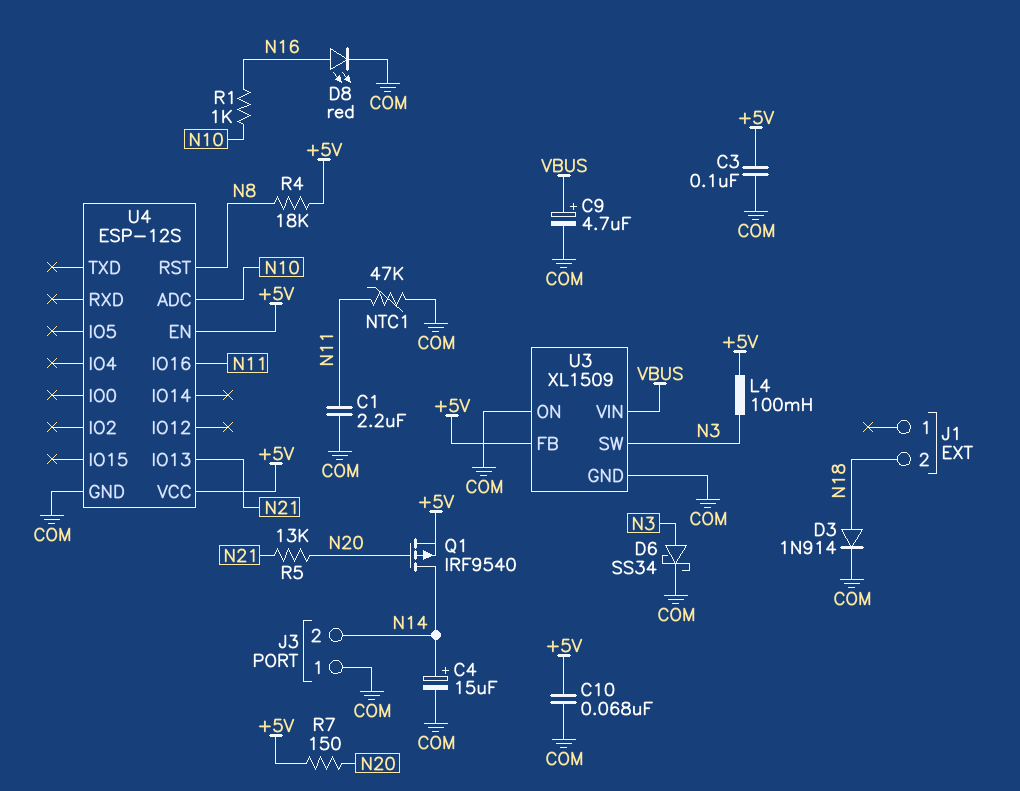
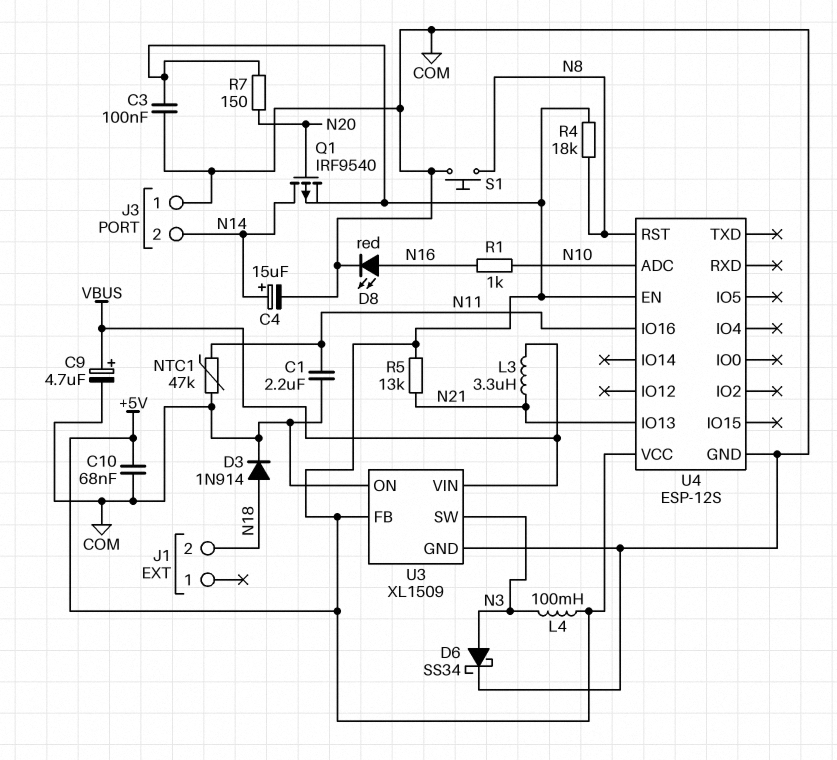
L3: none -> 3.3uH (N21, VBUS)
R5: 13k (N20, N21) -> 13k (+5V, N21)
S1: none -> button (COM, N8)

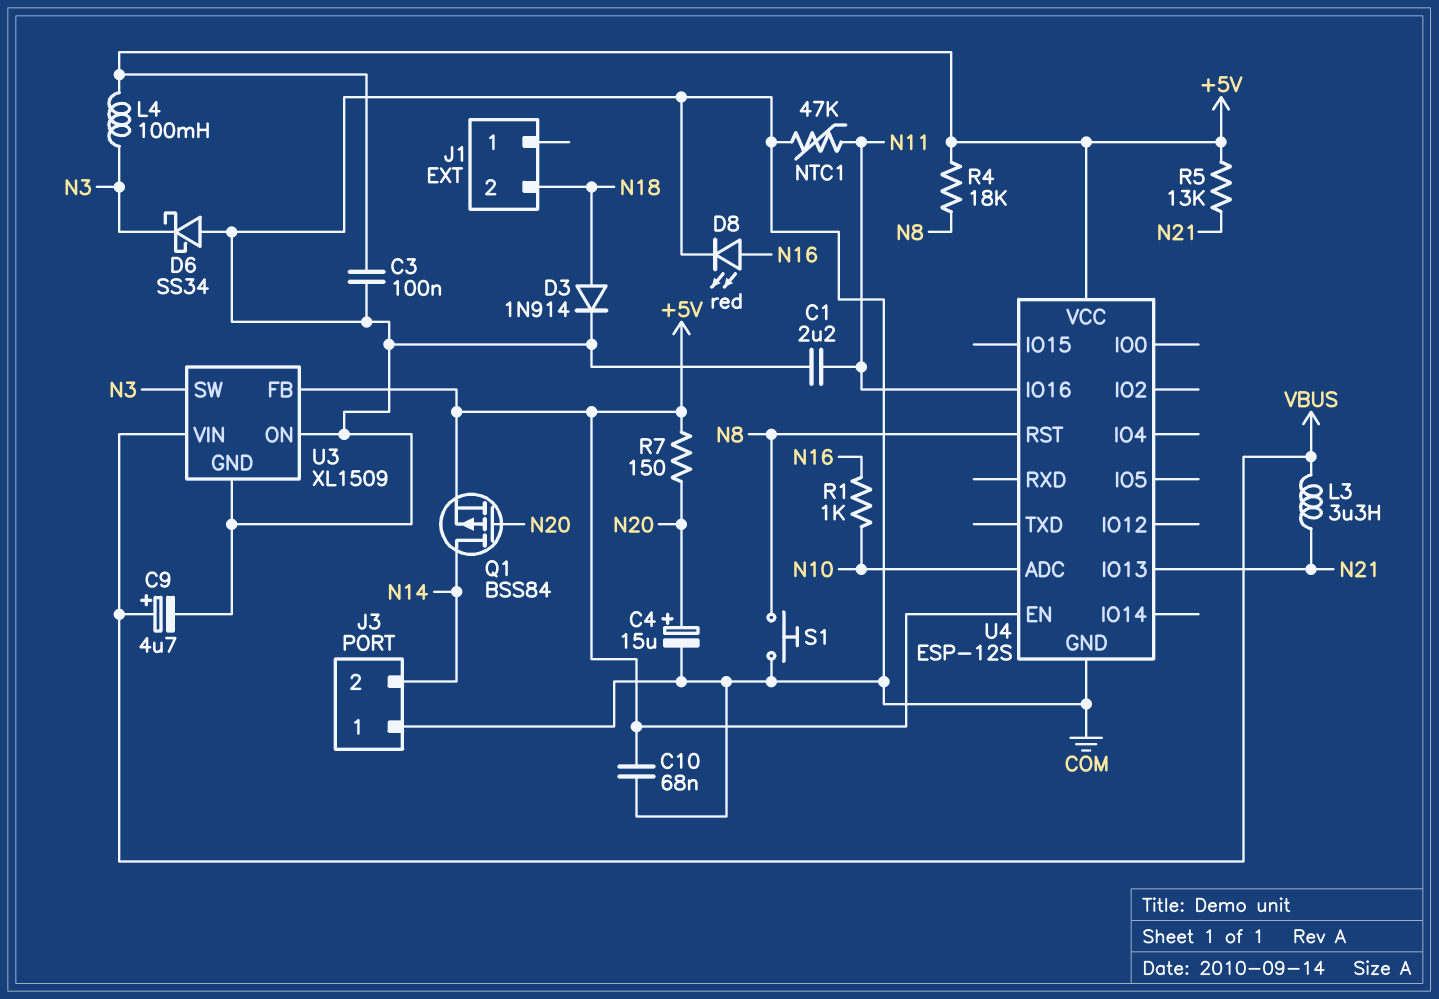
C4: 15uF (plus N14, minus COM) -> 15uF (plus N20, minus COM)
D6: schottky SS34 (A N3, K COM) -> schottky SS34 (A COM, K N3)
Q1: PMOS IRF9540 (G N20, D N14, S +5V) -> PMOS BSS84 (G N20, D N14, S +5V)

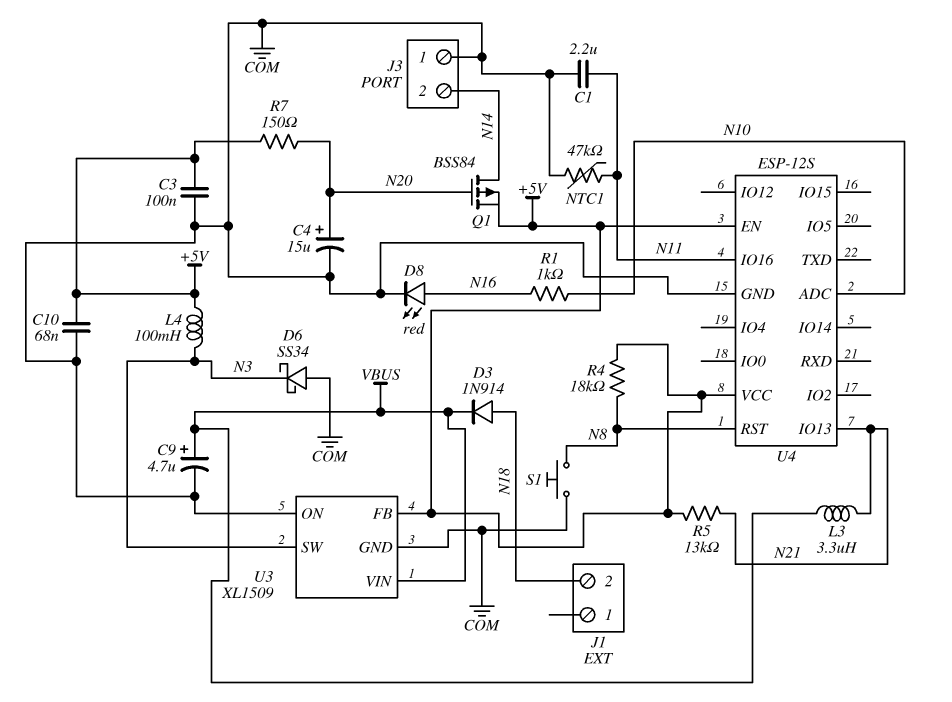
D3: diode 1N914 (A N18, K COM) -> diode 1N914 (A N18, K VBUS)

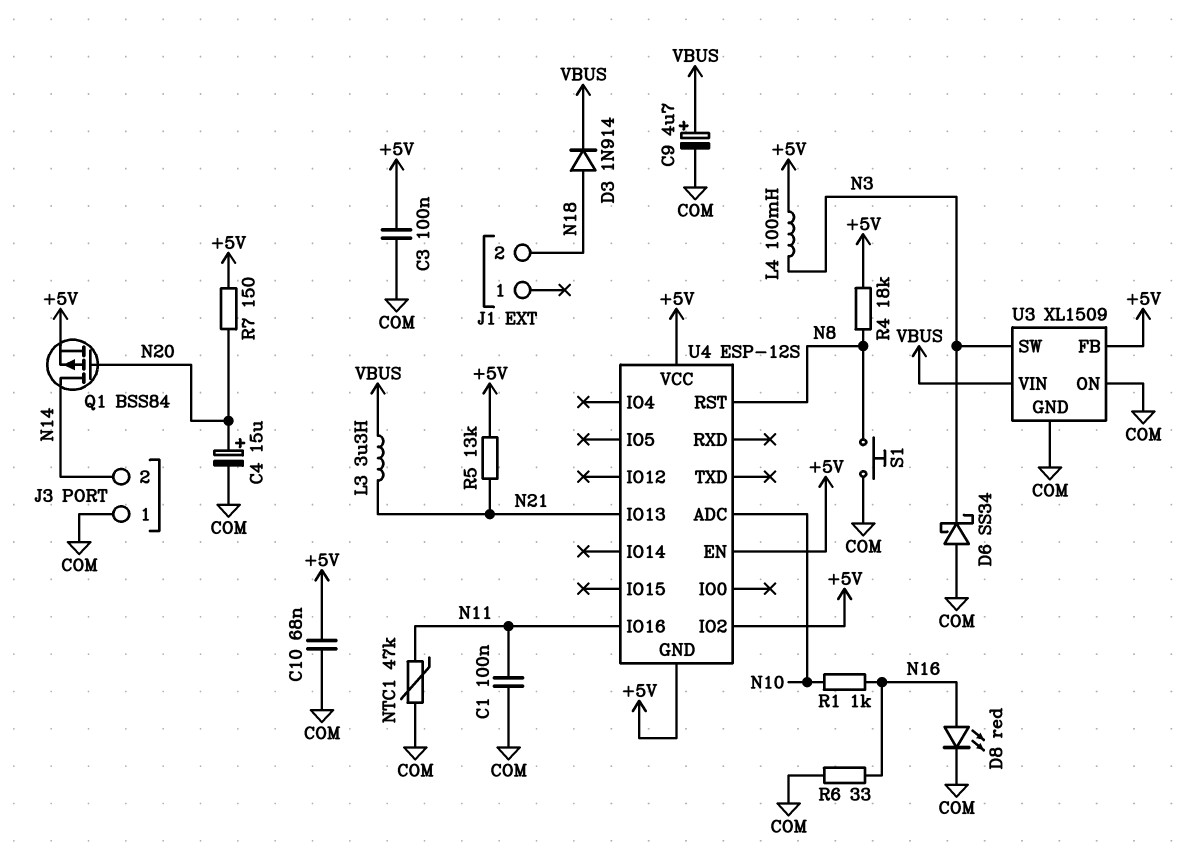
C1: 2.2uF (COM, N11) -> 100nF (COM, N11)
R6: none -> 33 (COM, N16)
U4 pin GND: COM -> +5V
U4 pin IO2: none -> +5V

